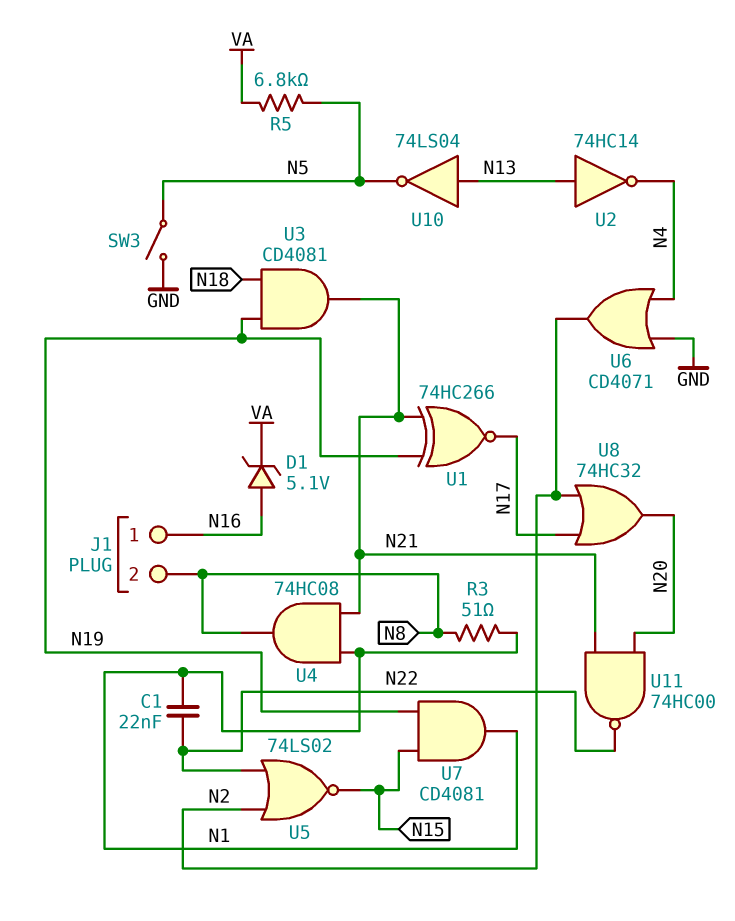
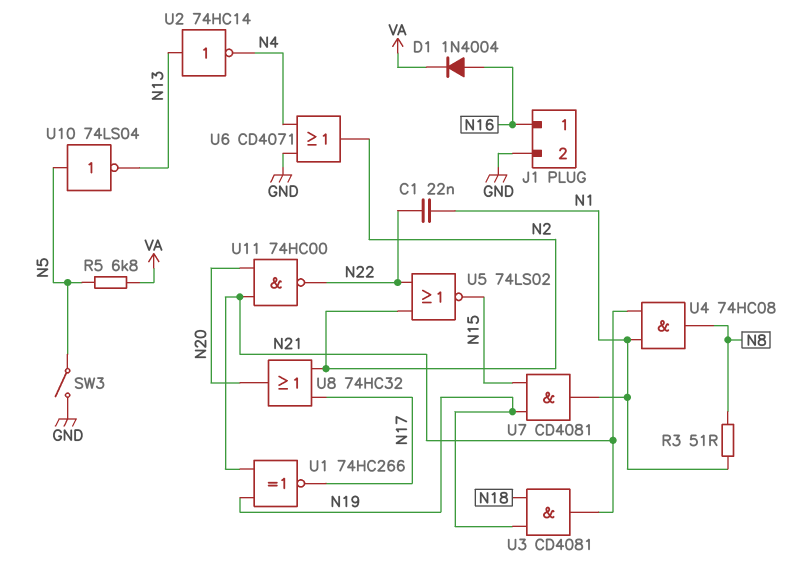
D1: zener 5.1V (A N16, K VA) -> diode 1N4004 (A N16, K VA)
J1 pin 2: N8 -> GND
U10: NOT 74LS04 (in N13, out N5) -> NOT 74LS04 (in N5, out N13)

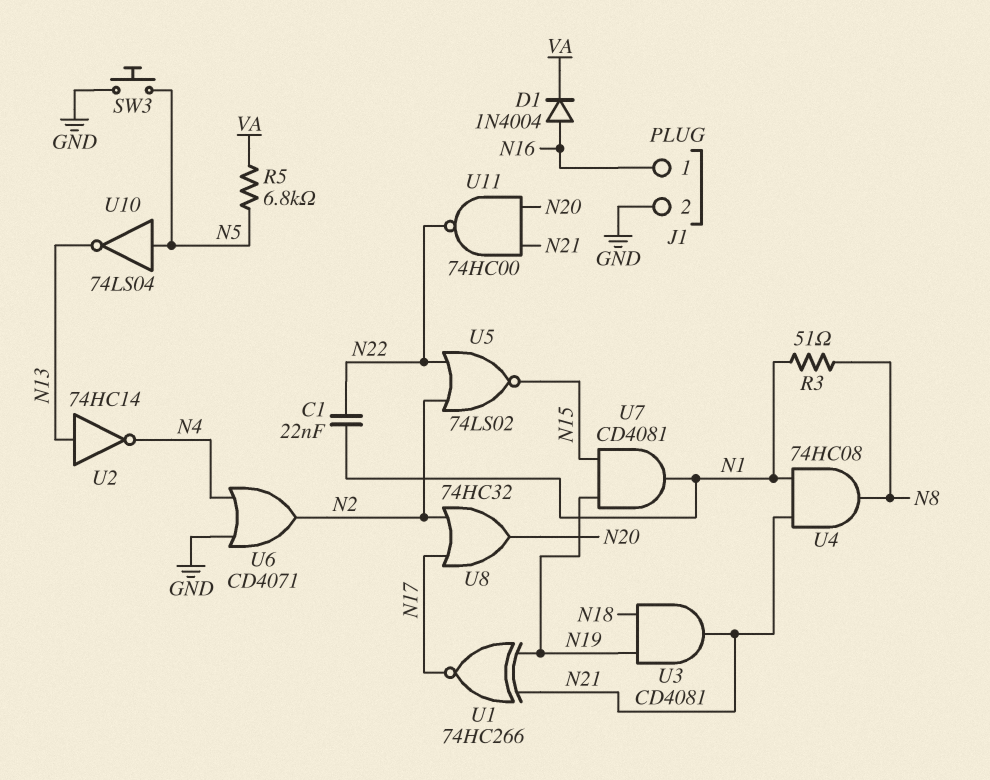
SW3: switch (GND, N5) -> button (GND, N5)

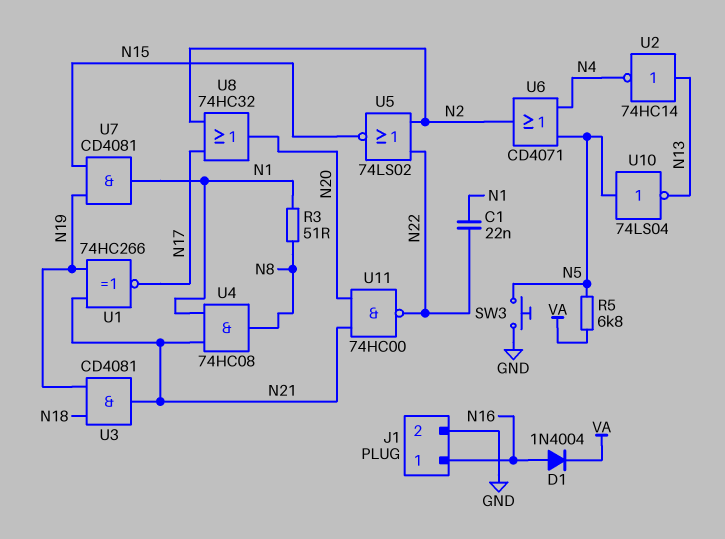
U6: OR CD4071 (in GND, in N4, out N2) -> OR CD4071 (in N4, in N5, out N2)

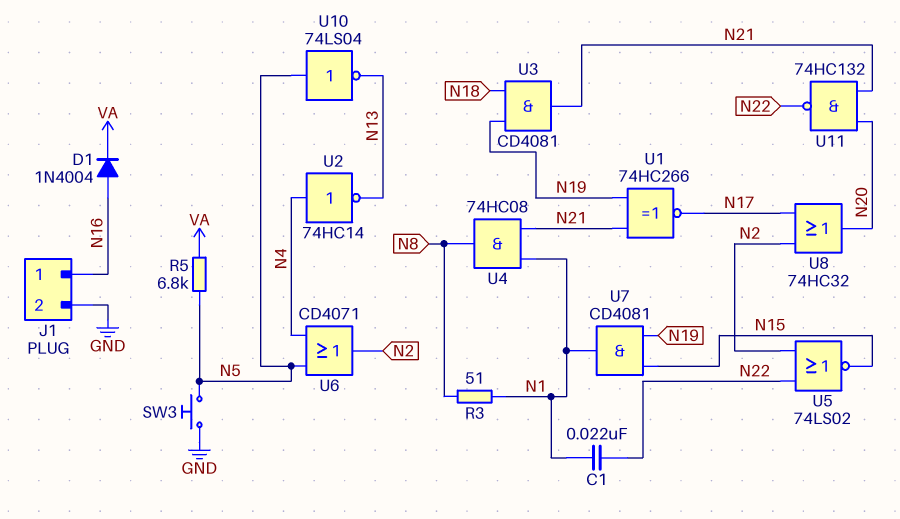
U2: NOT 74HC14 (in N13, out N4) -> NOT 74HC14 (in N4, out N13)
U11: NAND 74HC00 (in N20, in N21, out N22) -> NAND 74HC132 (in N20, in N21, out N22)

